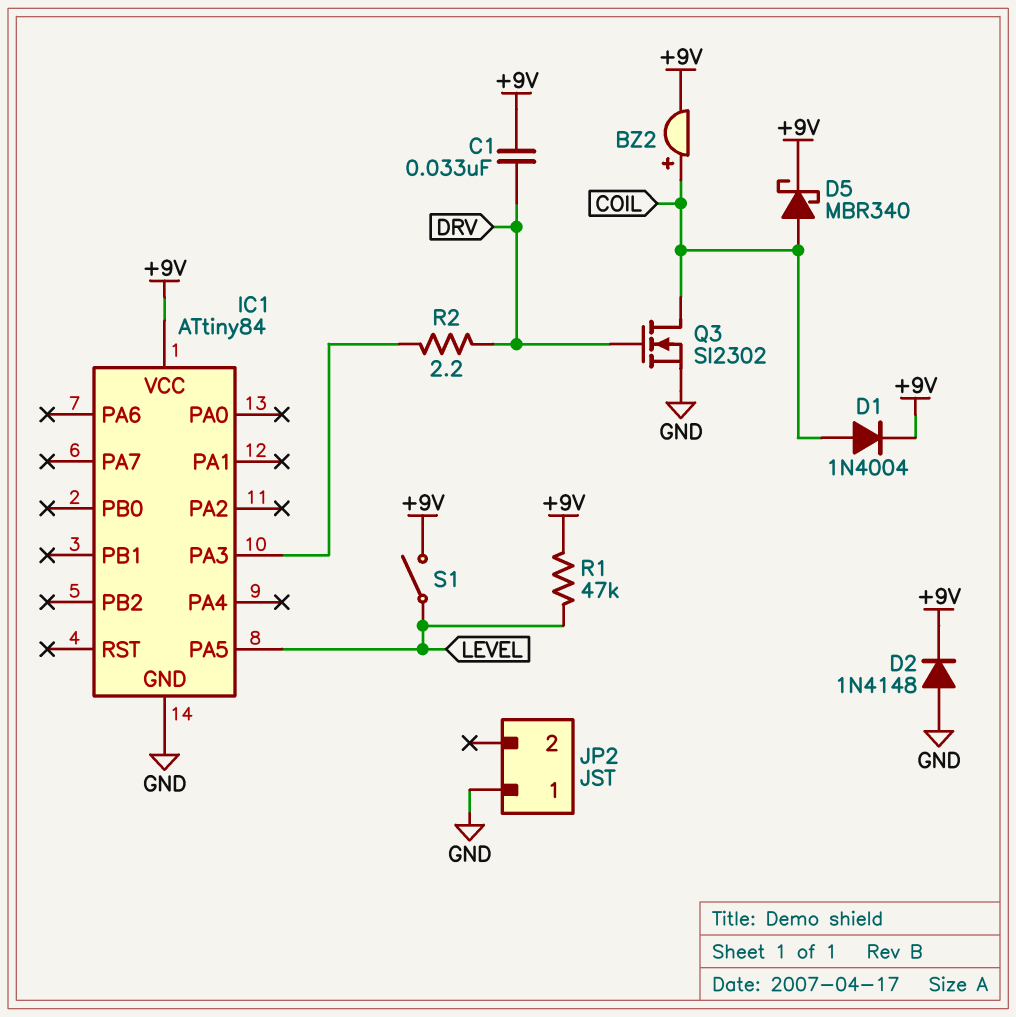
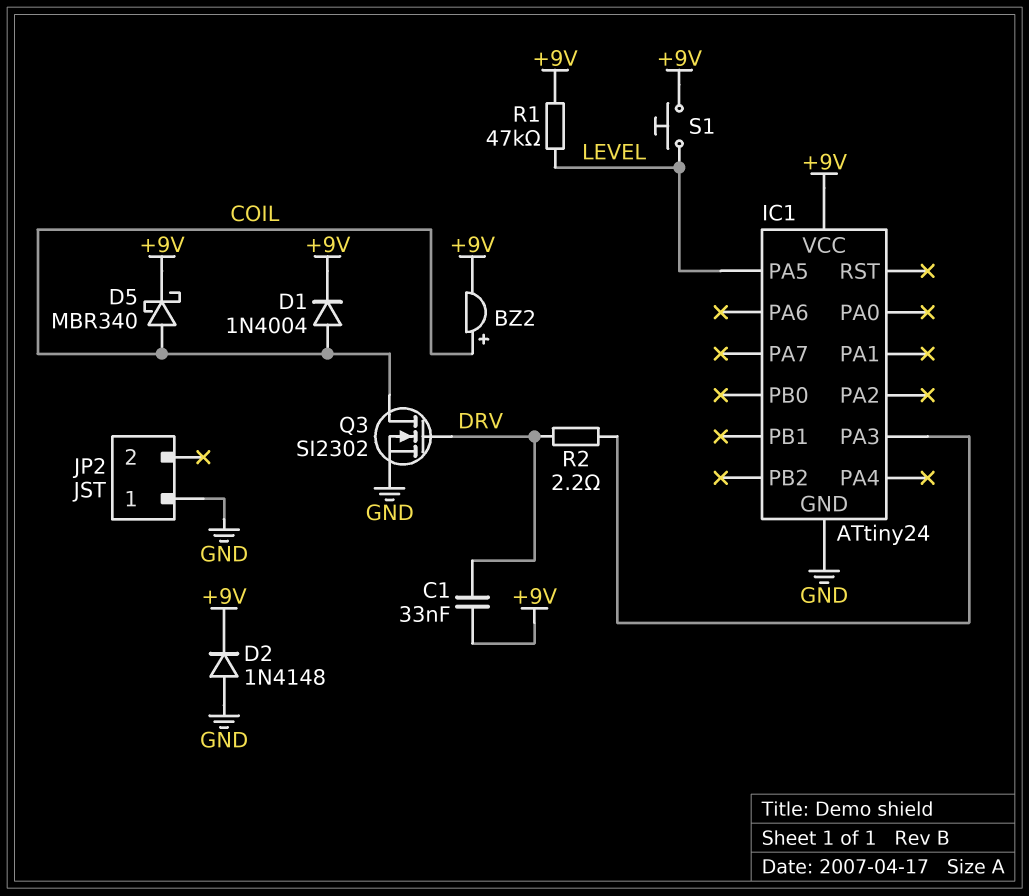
IC1: ATtiny84 -> ATtiny24
S1: switch (+9V, LEVEL) -> button (+9V, LEVEL)

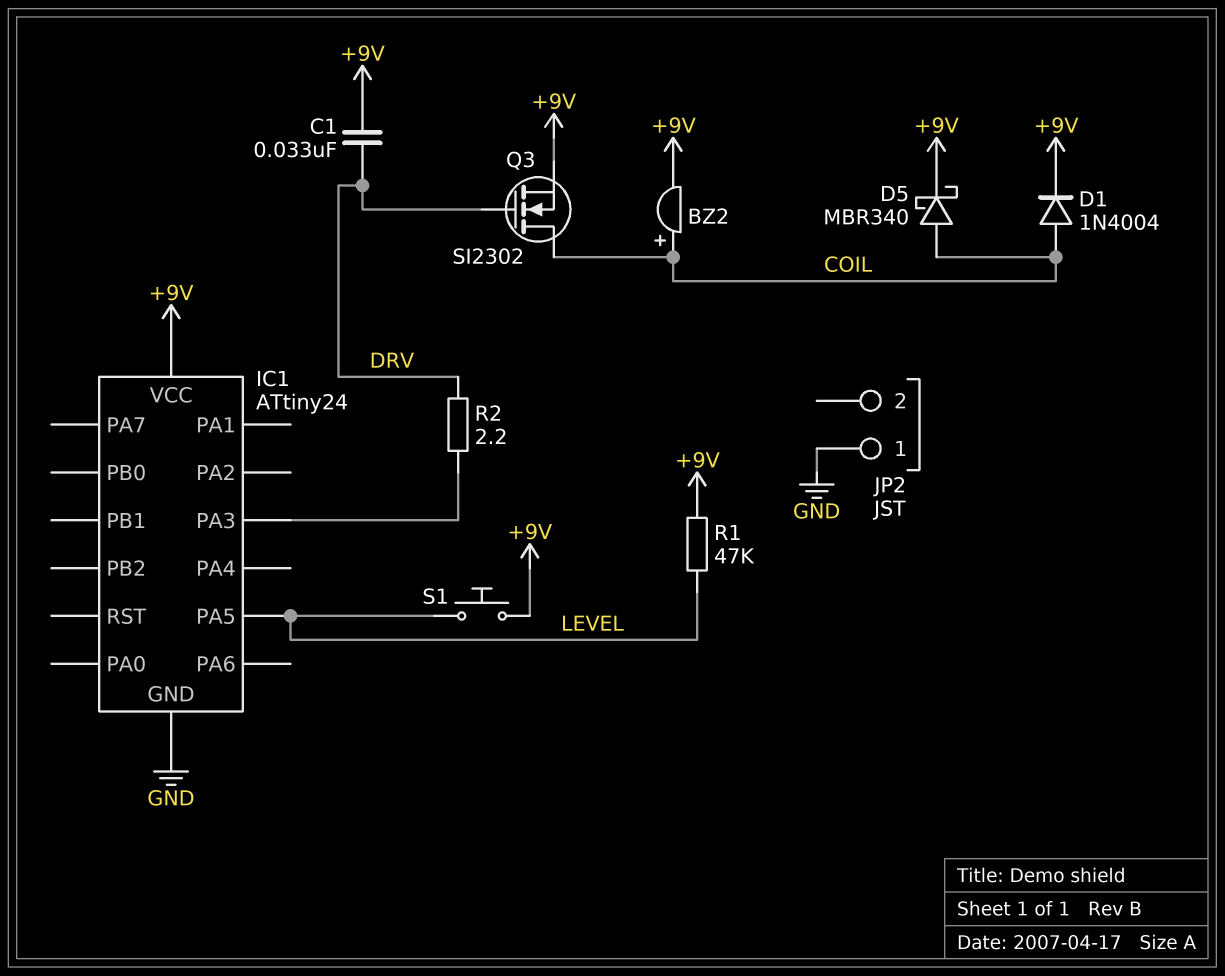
D2: diode 1N4148 (A GND, K +9V) -> none
Q3: NMOS SI2302 (G DRV, D COIL, S GND) -> NMOS SI2302 (G DRV, D COIL, S +9V)

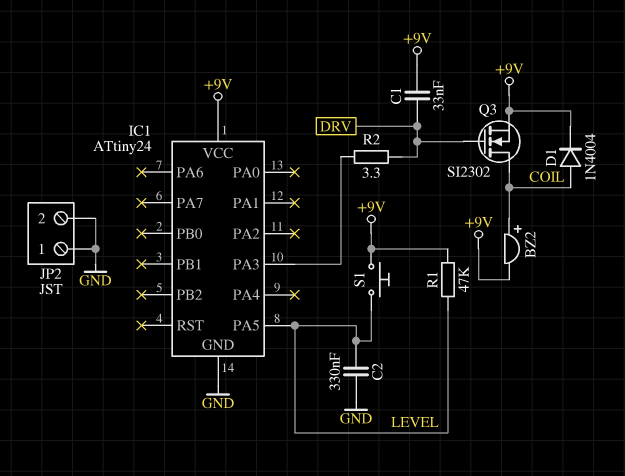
C2: none -> 330nF (GND, LEVEL)
D5: schottky MBR340 (A COIL, K +9V) -> none
JP2 pin 2: none -> GND
R2: 2.2 (DRV, IC1/PA3) -> 3.3 (DRV, IC1/PA3)

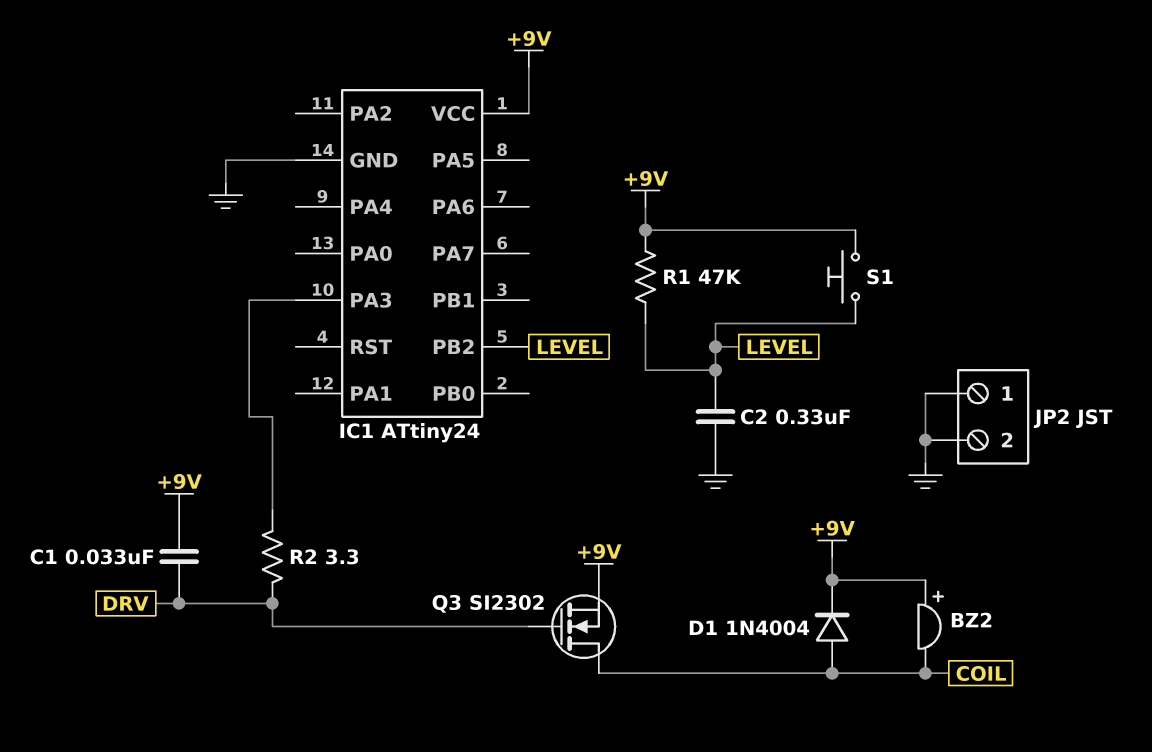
BZ2: buzzer (plus COIL, minus +9V) -> buzzer (plus +9V, minus COIL)
IC1 pin PA5: LEVEL -> none
IC1 pin PB2: none -> LEVEL

